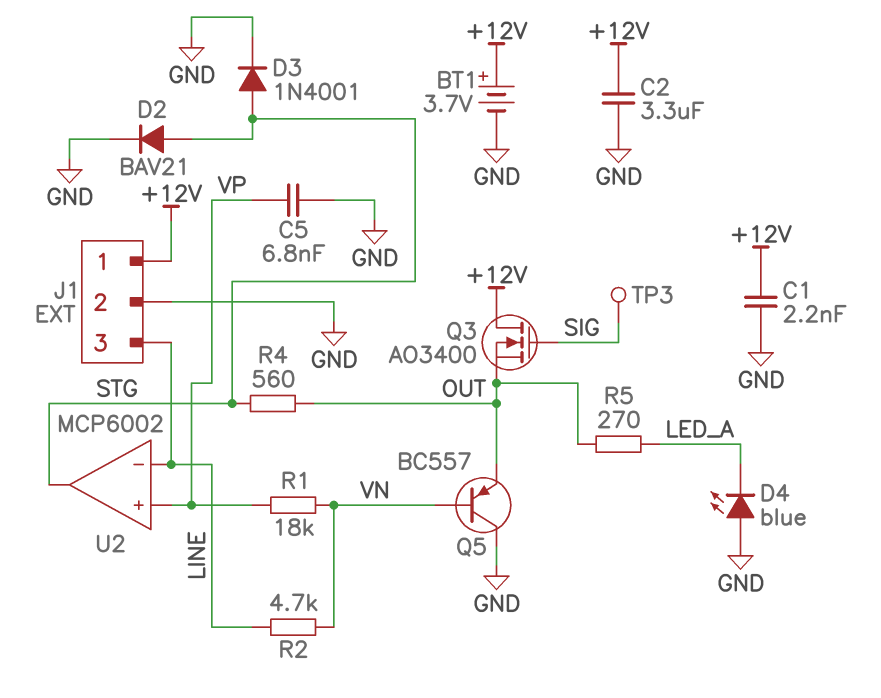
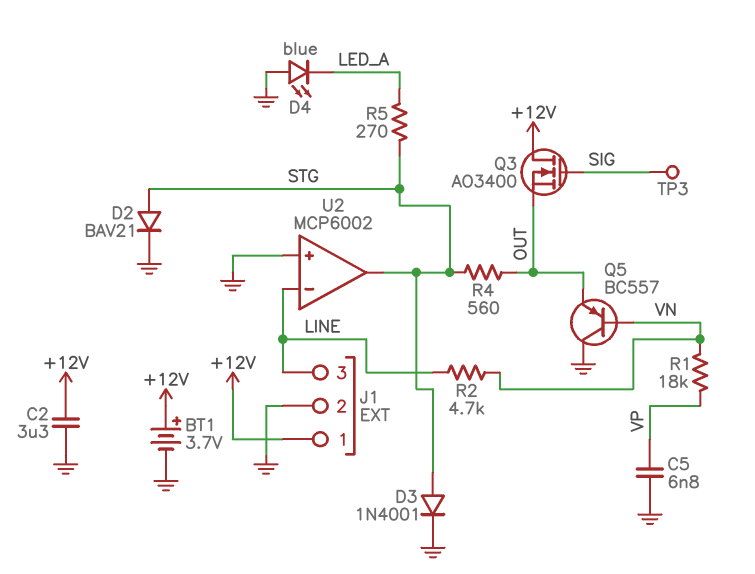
C1: 2.2nF (+12V, GND) -> none
R5: 270 (LED_A, OUT) -> 270 (LED_A, STG)
U2 pin in+: VP -> GND

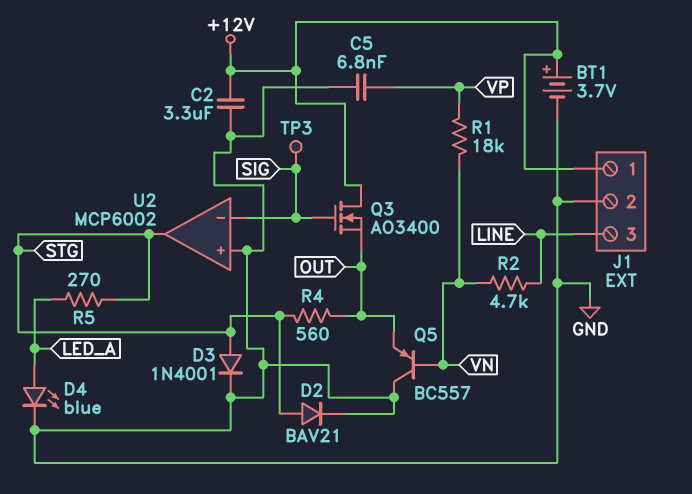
D4: LED blue (A GND, K LED_A) -> LED blue (A LED_A, K GND)
U2 pin in-: LINE -> SIG

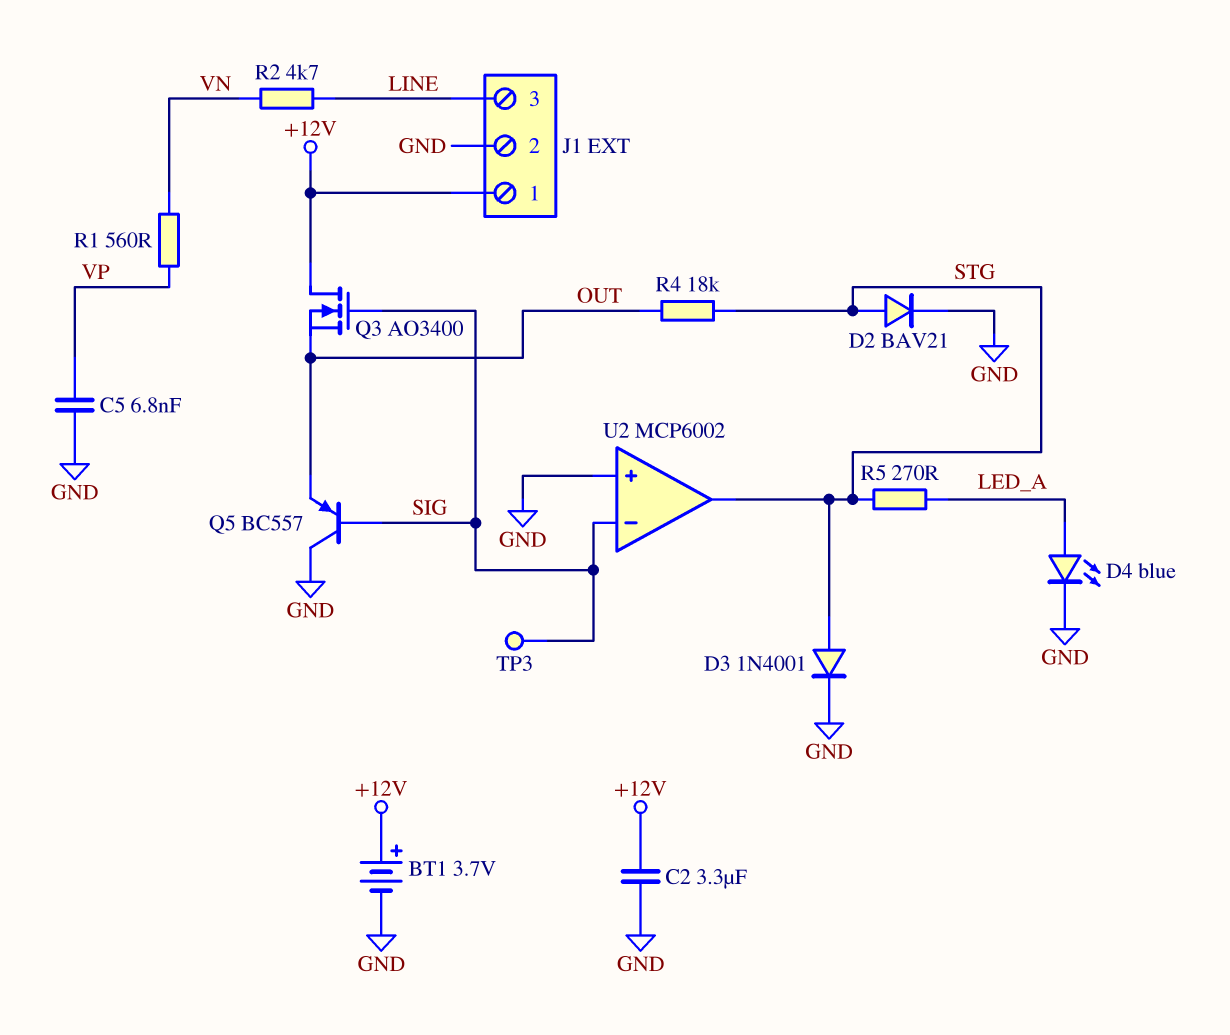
Q5: PNP BC557 (B VN, C GND, E OUT) -> PNP BC557 (B SIG, C GND, E OUT)
R1: 18k (VN, VP) -> 560 (VN, VP)
R4: 560 (OUT, STG) -> 18k (OUT, STG)

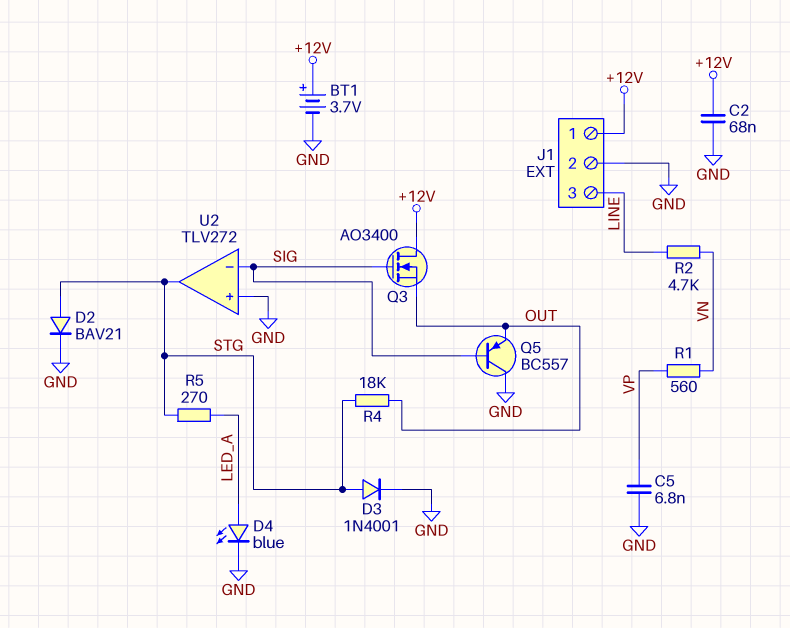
C2: 3.3uF (+12V, GND) -> 68nF (+12V, GND)
TP3: test point (SIG) -> none
U2: MCP6002 -> TLV272

